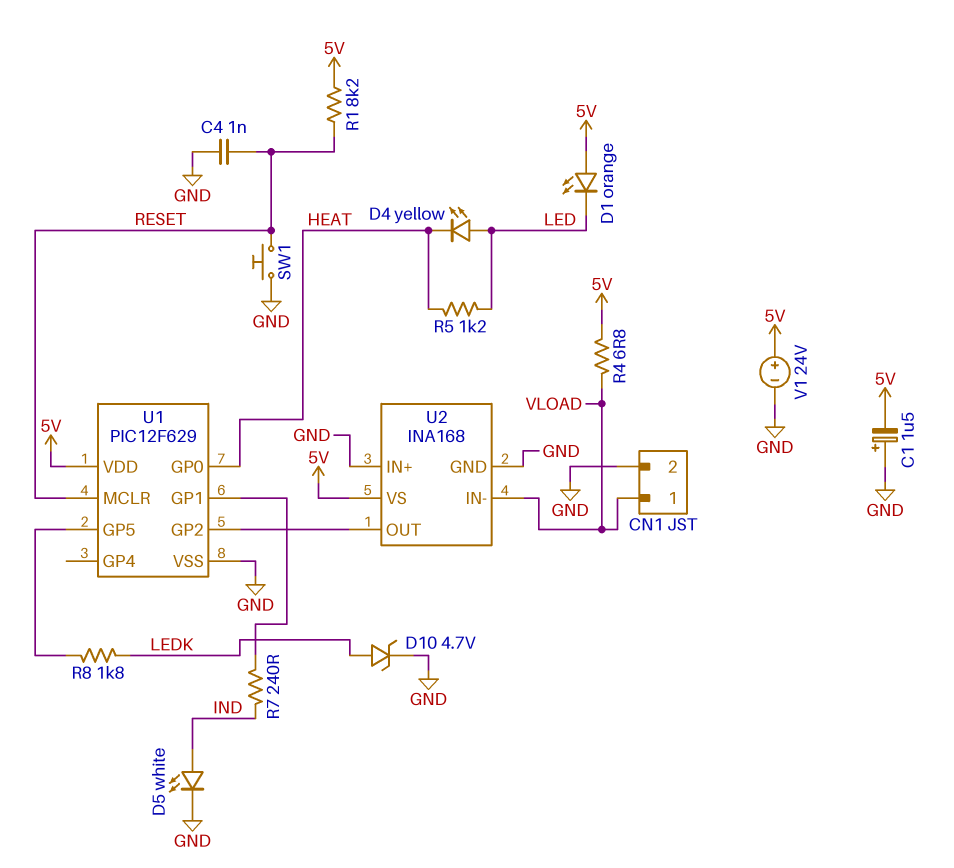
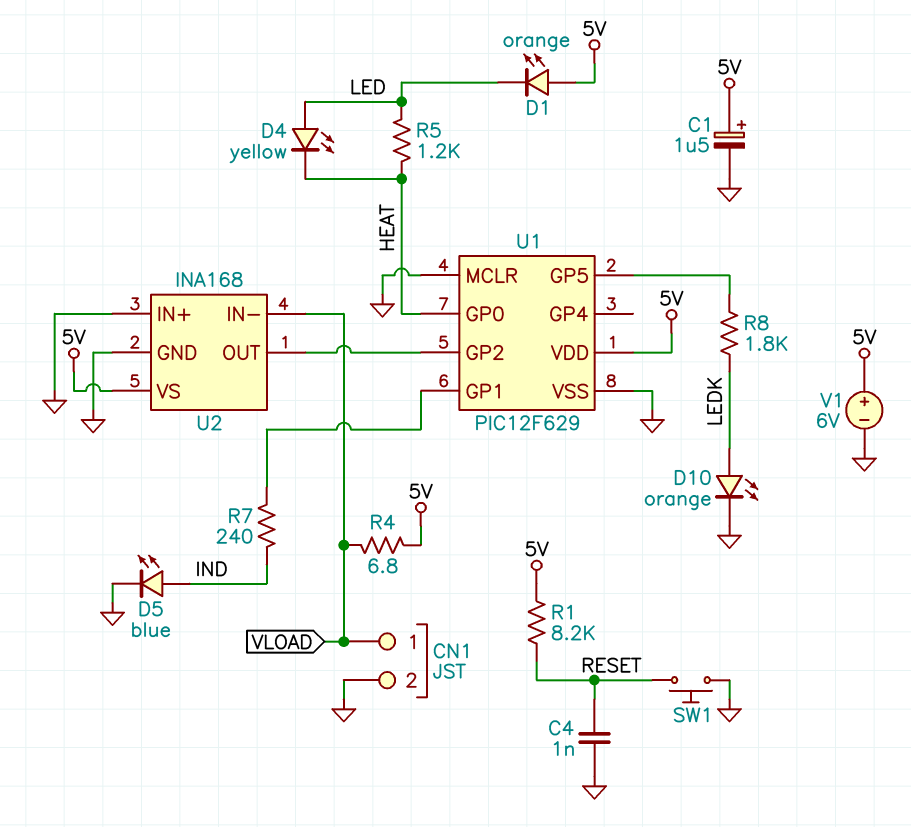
C1: 1.5uF (plus GND, minus 5V) -> 1.5uF (plus 5V, minus GND)
D5: LED white (A IND, K GND) -> LED blue (A IND, K GND)
D10: zener 4.7V (A LEDK, K GND) -> LED orange (A LEDK, K GND)
U1 pin MCLR: RESET -> GND
V1: 24V (plus 5V, minus GND) -> 6V (plus 5V, minus GND)

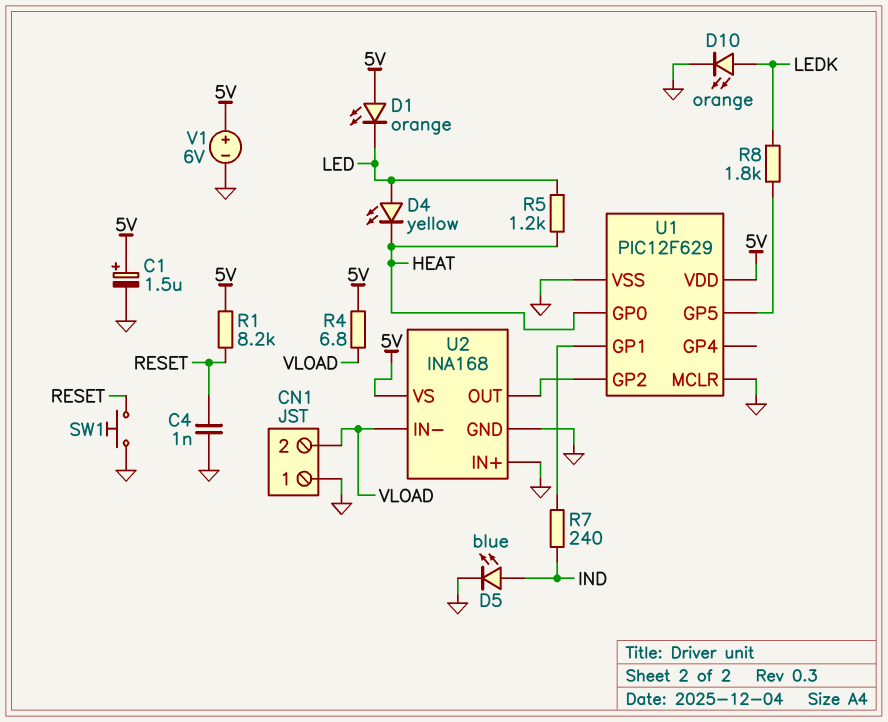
CN1 pin 1: VLOAD -> GND
CN1 pin 2: GND -> VLOAD

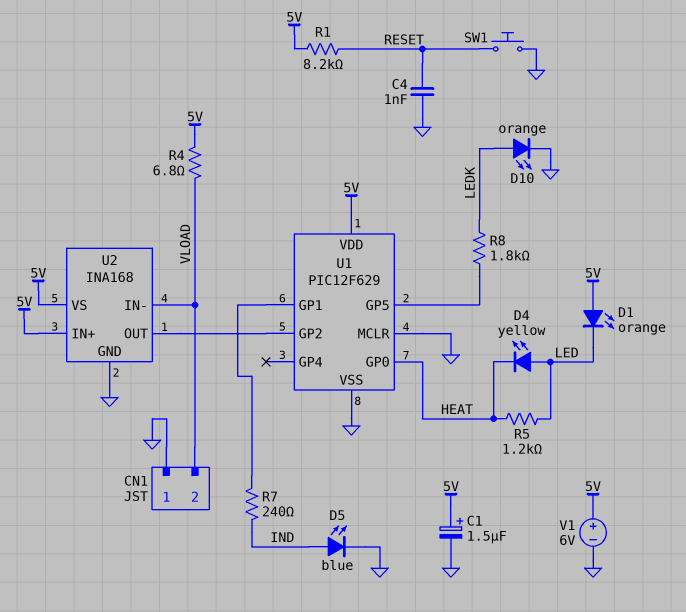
U2 pin IN+: GND -> 5V

